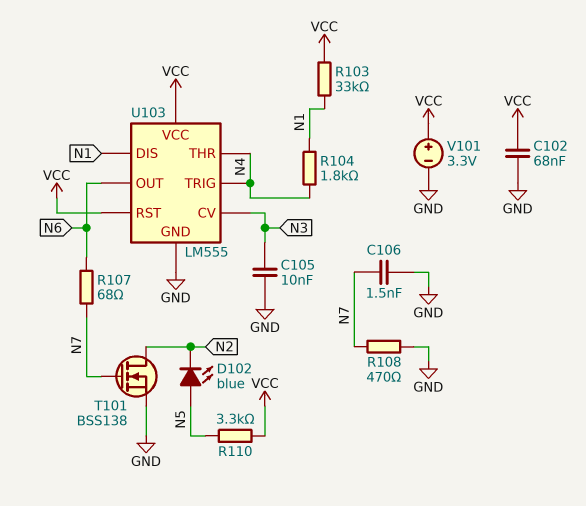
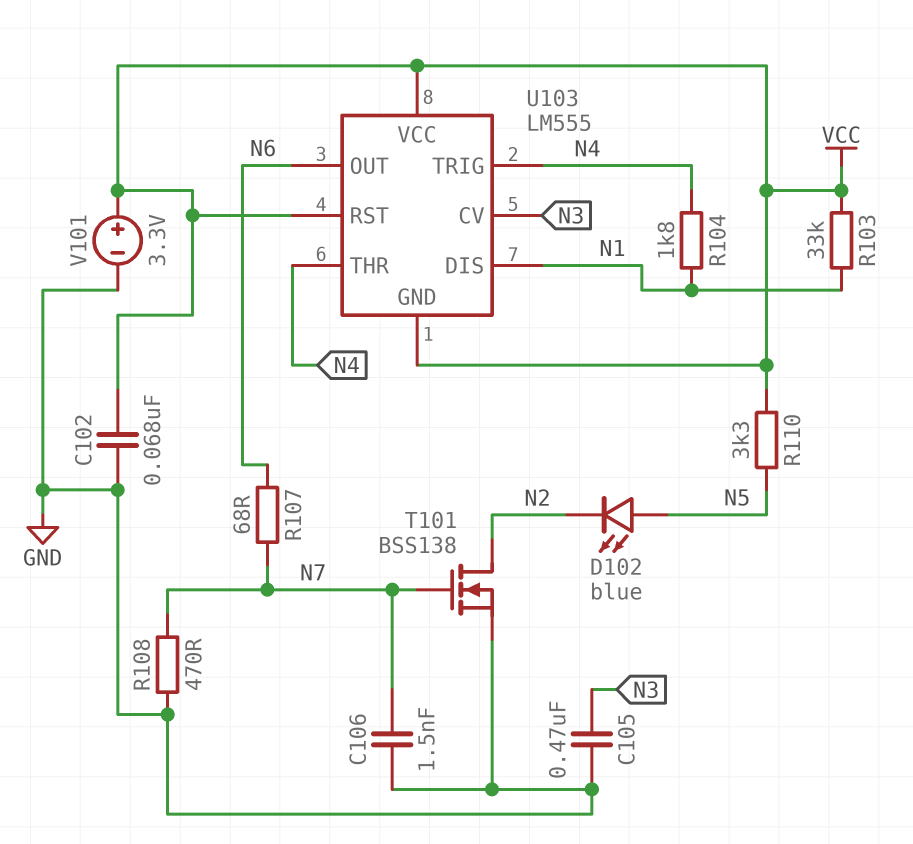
C105: 10nF (GND, N3) -> 470nF (GND, N3)
U103 pin GND: GND -> VCC

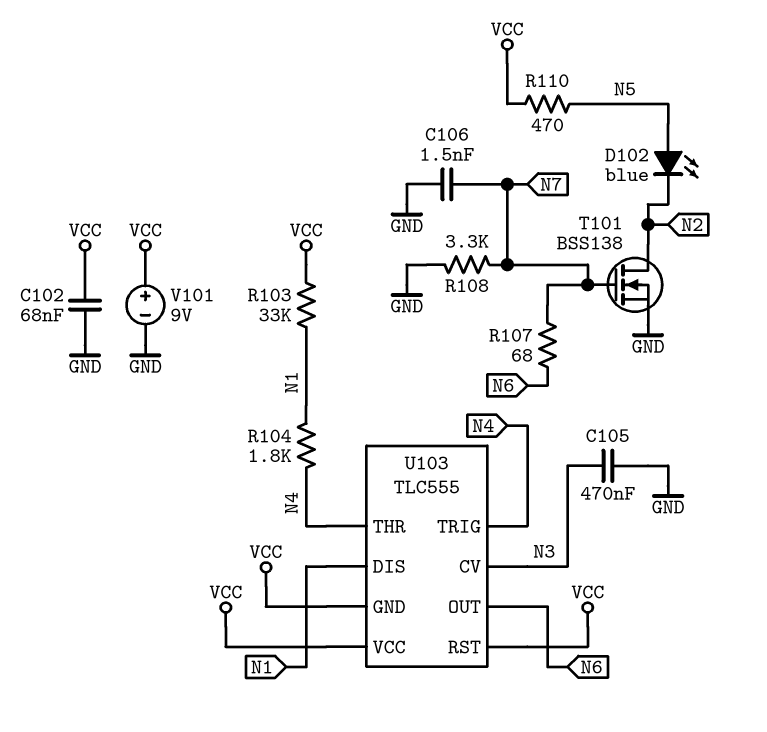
R108: 470 (GND, N7) -> 3.3k (GND, N7)
R110: 3.3k (N5, VCC) -> 470 (N5, VCC)
U103: LM555 -> TLC555
V101: 3.3V (plus VCC, minus GND) -> 9V (plus VCC, minus GND)

